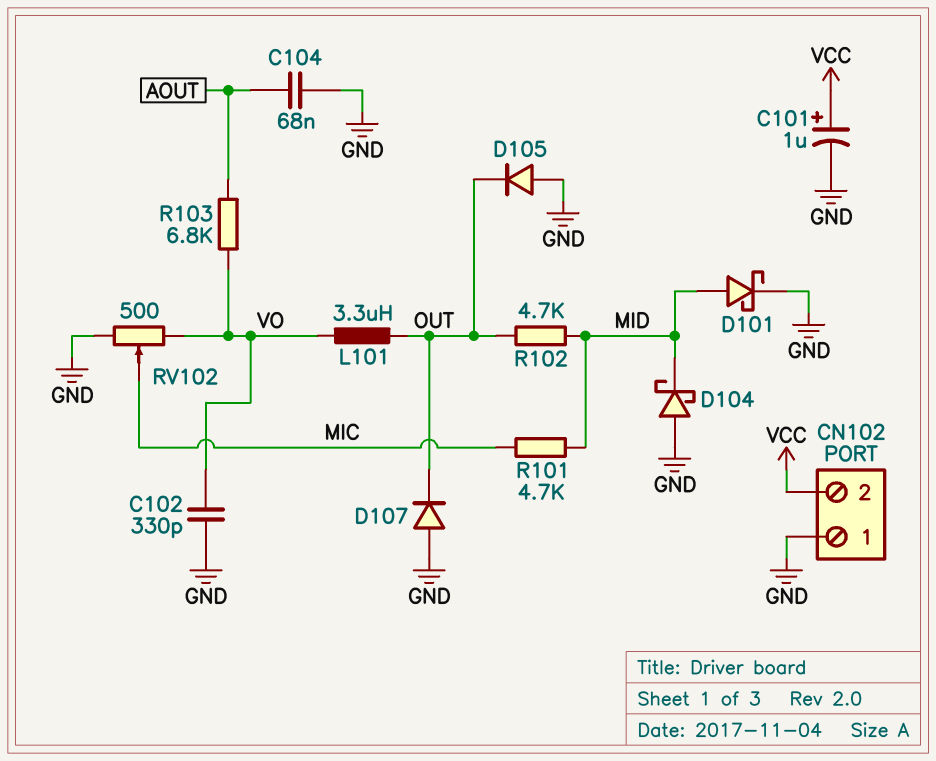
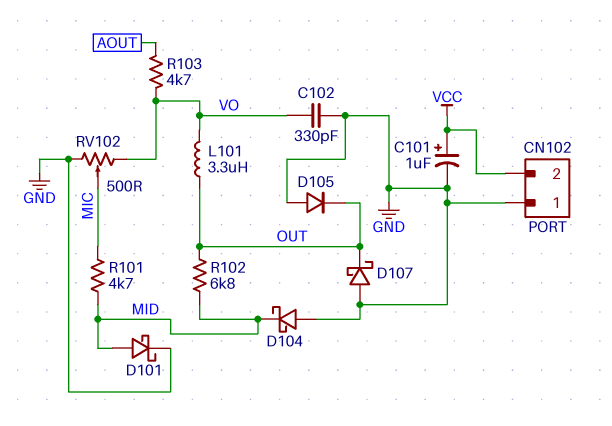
C104: 68nF (AOUT, GND) -> none
D107: diode (A GND, K OUT) -> schottky (A GND, K OUT)
R102: 4.7k (MID, OUT) -> 6.8k (MID, OUT)
R103: 6.8k (AOUT, VO) -> 4.7k (AOUT, VO)

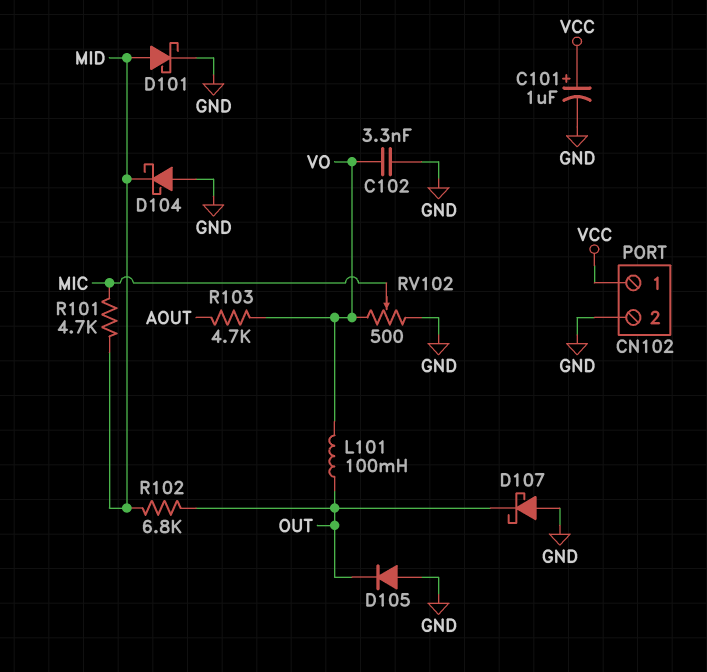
C102: 330pF (GND, VO) -> 3.3nF (GND, VO)
CN102 pin 1: GND -> VCC
CN102 pin 2: VCC -> GND
L101: 3.3uH (OUT, VO) -> 100mH (OUT, VO)

